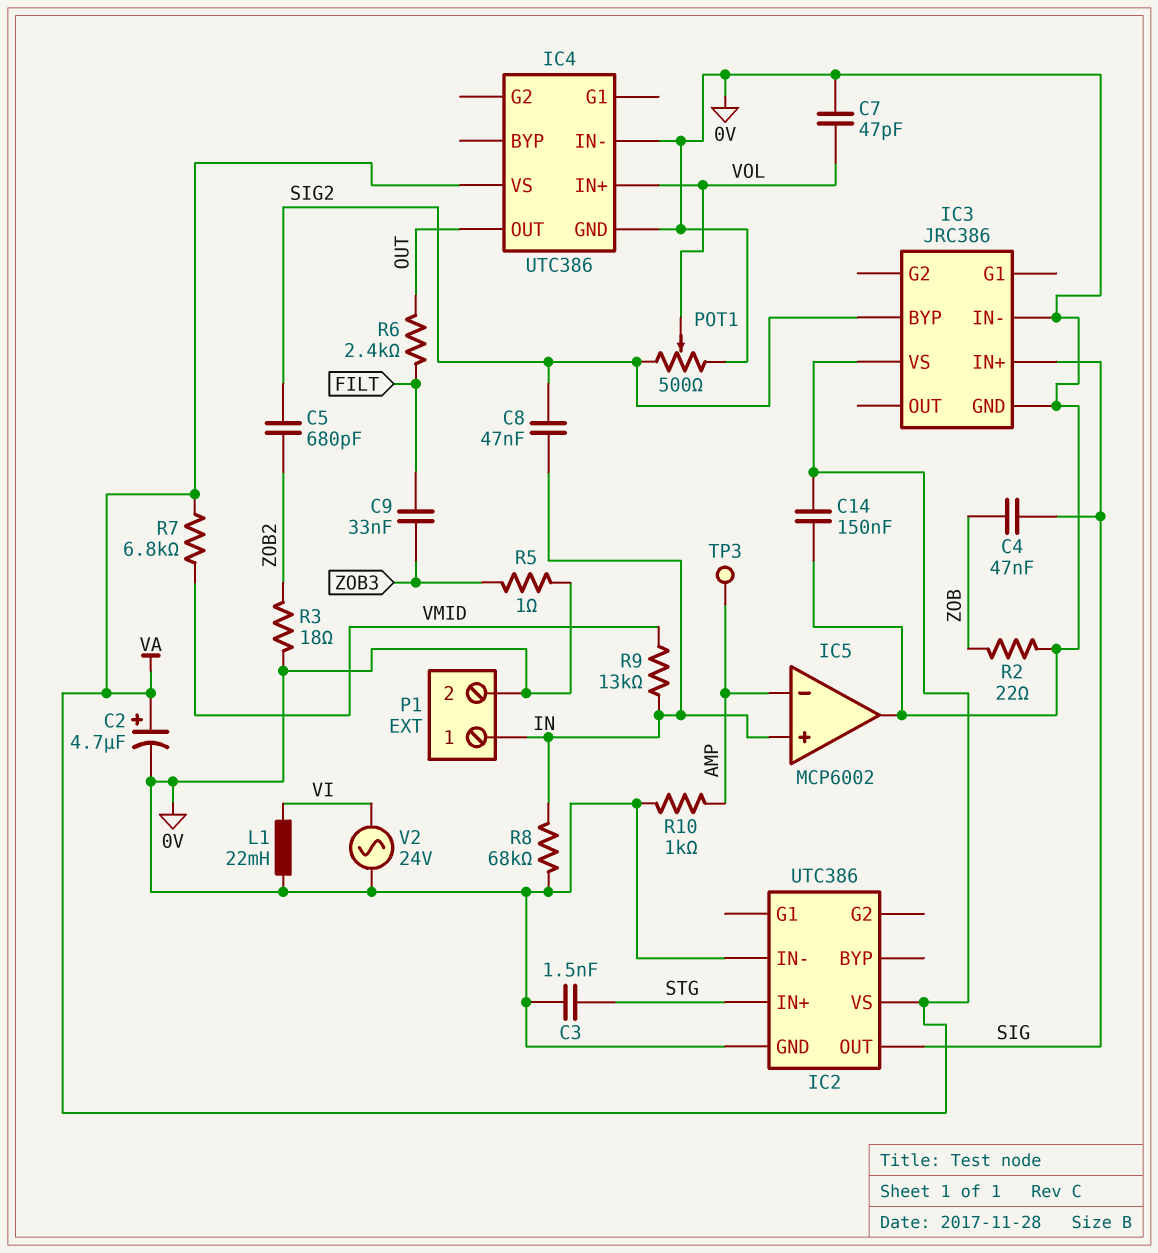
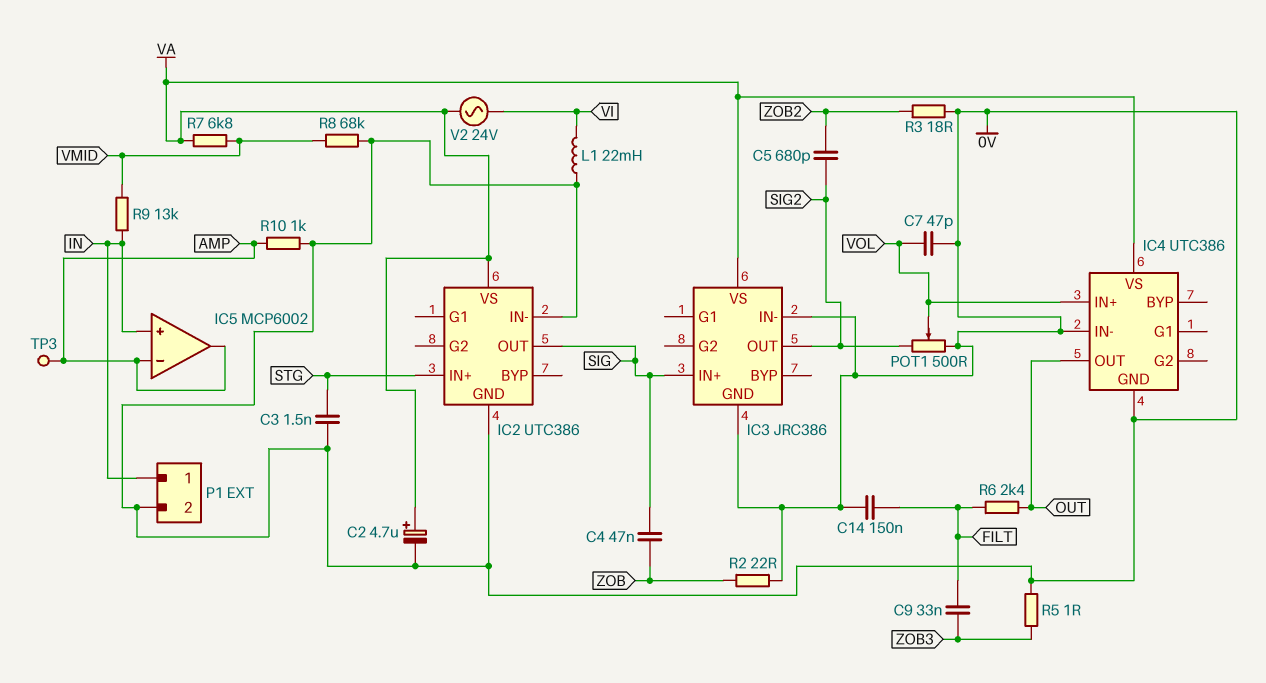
C8: 47nF (IN, SIG2) -> none
C14: 150nF (0V, VA) -> 150nF (0V, FILT)
IC3 pin BYP: SIG2 -> none
IC3 pin OUT: none -> SIG2
IC5 pin out: 0V -> AMP
R8: 68k (0V, IN) -> 68k (0V, VMID)
V2: AC 24V (0V, VI) -> AC 24V (VA, VI)

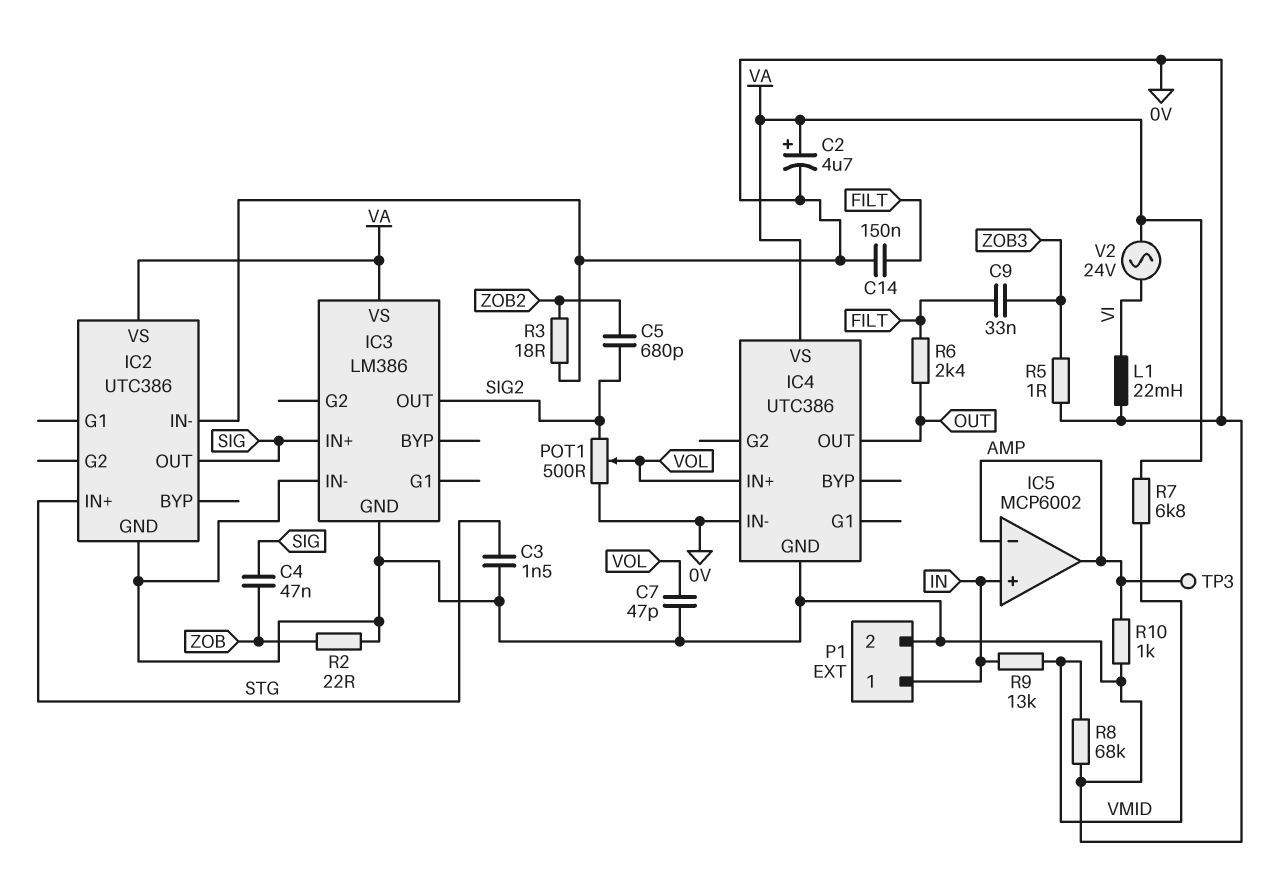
IC3: JRC386 -> LM386

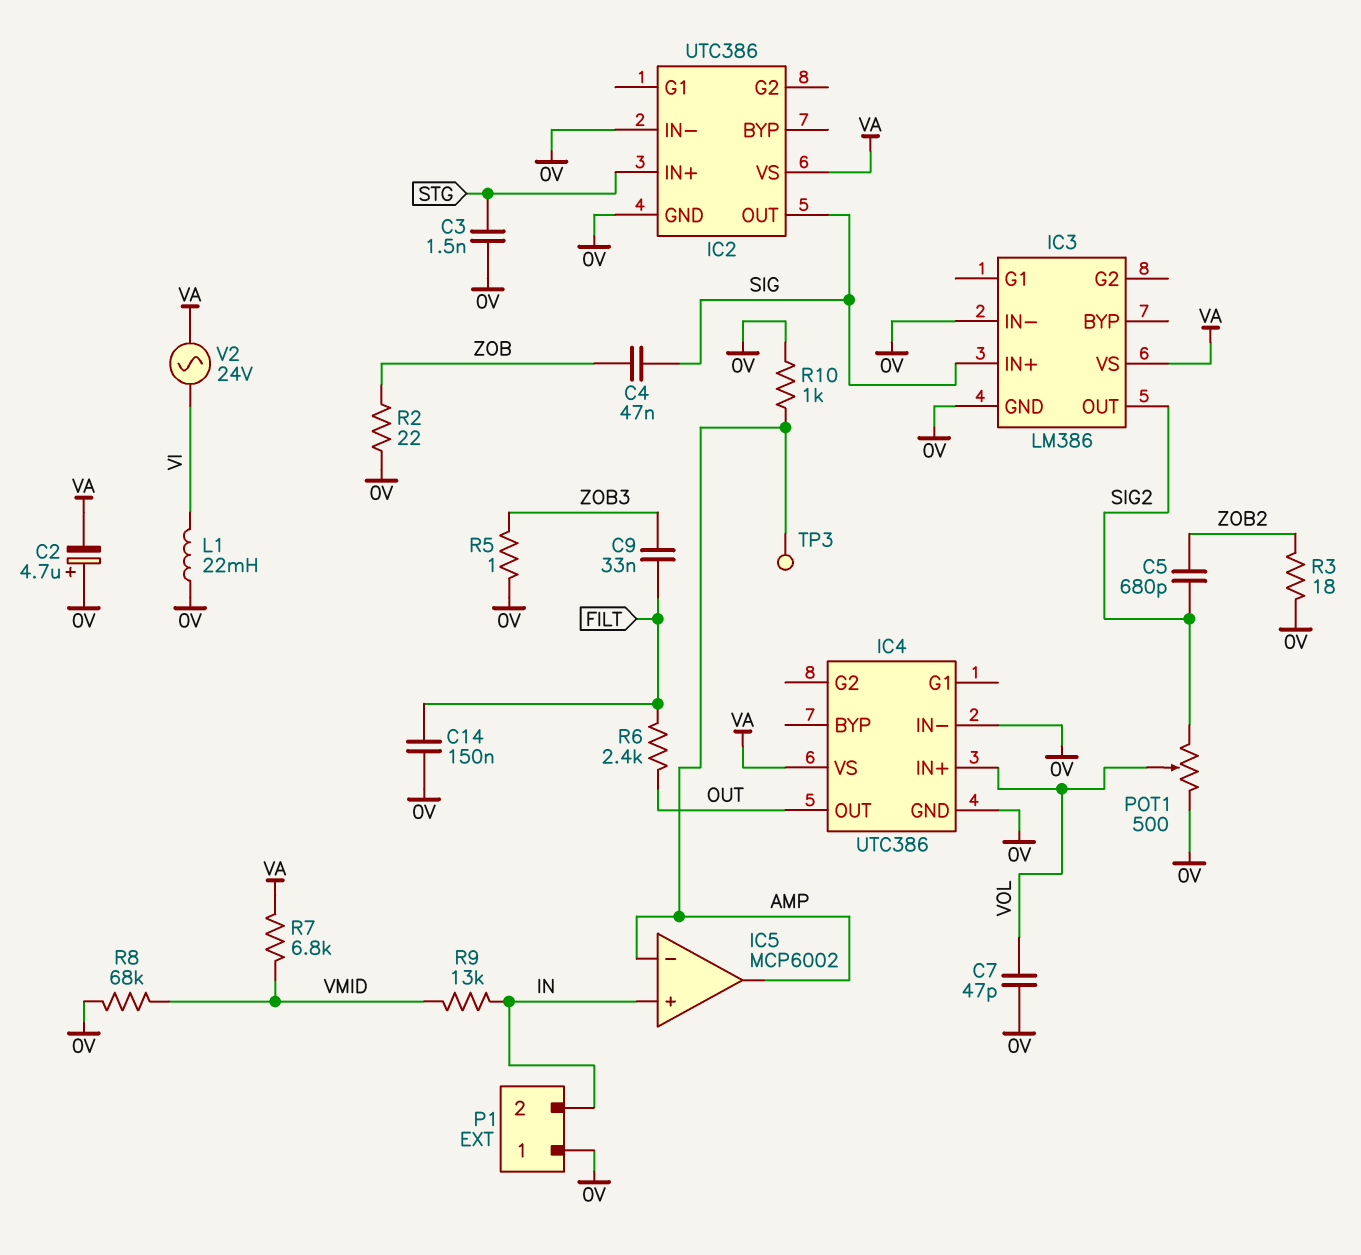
C2: 4.7uF (plus VA, minus 0V) -> 4.7uF (plus 0V, minus VA)
P1 pin 1: IN -> 0V
P1 pin 2: 0V -> IN

